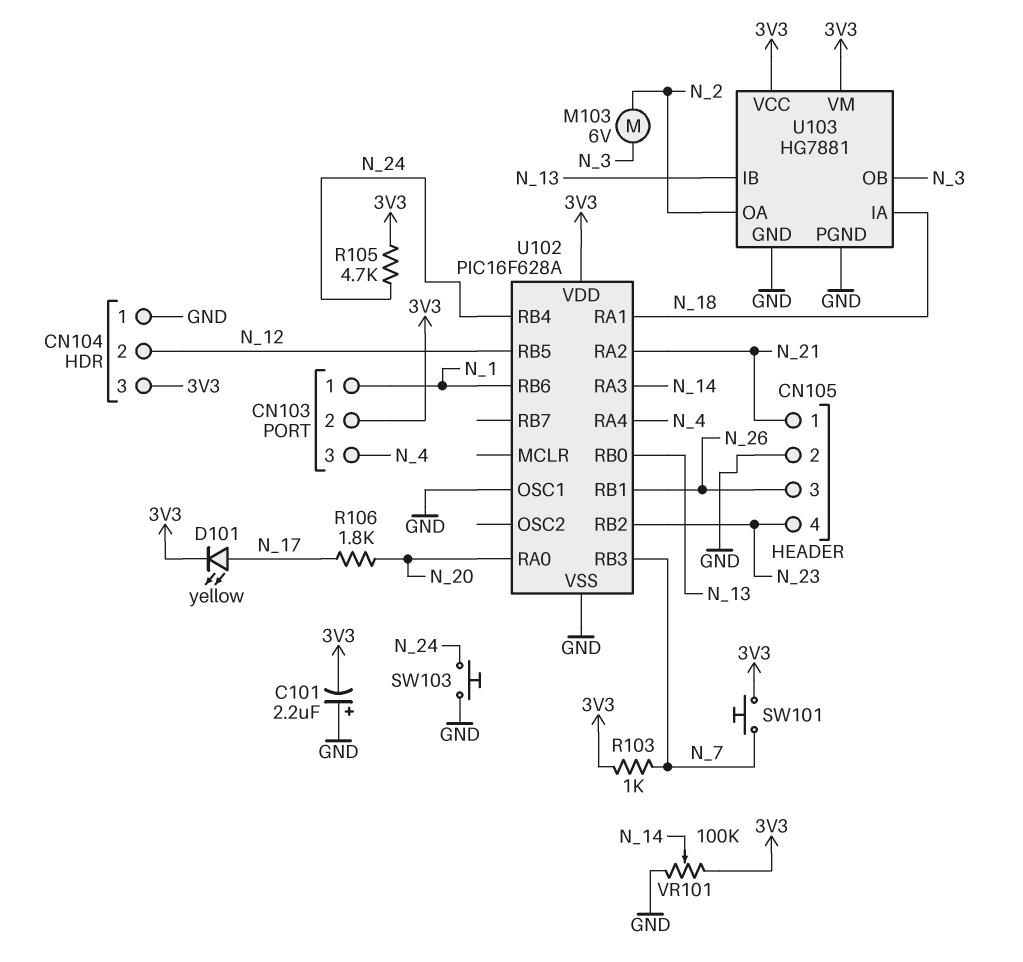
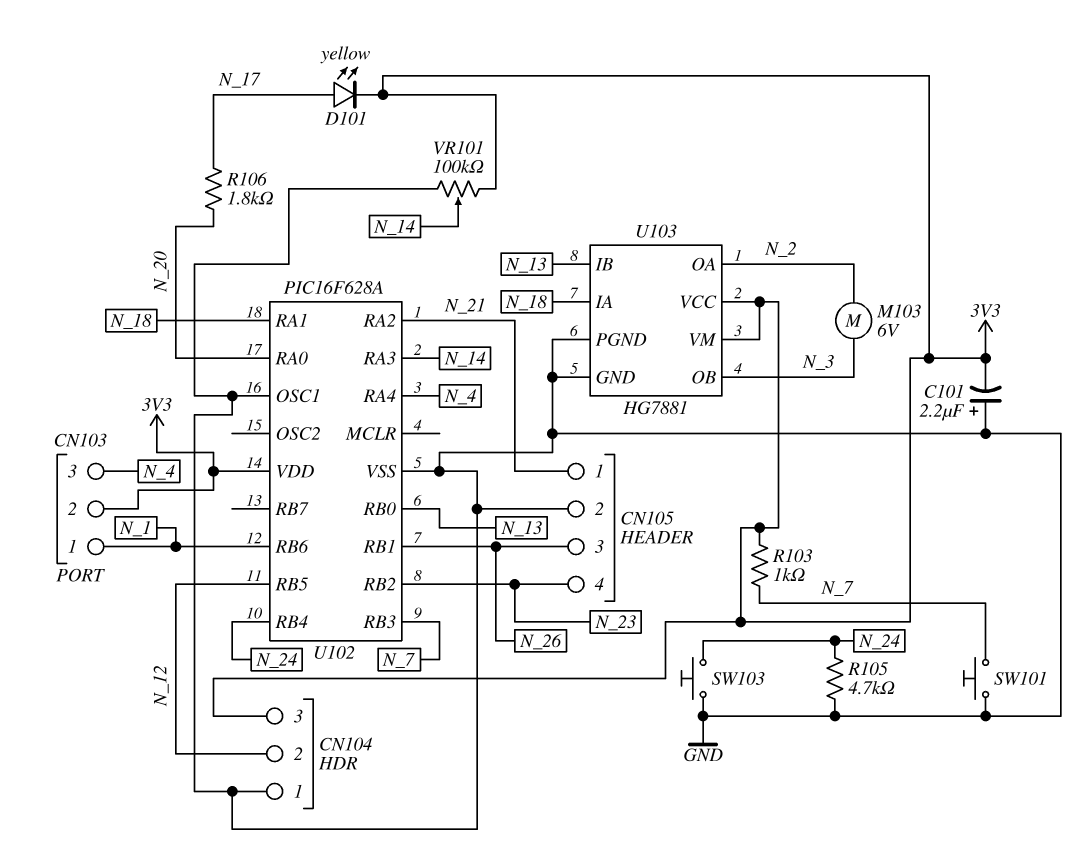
R105: 4.7k (3V3, N_24) -> 4.7k (GND, N_24)
SW101: button (3V3, N_7) -> button (GND, N_7)

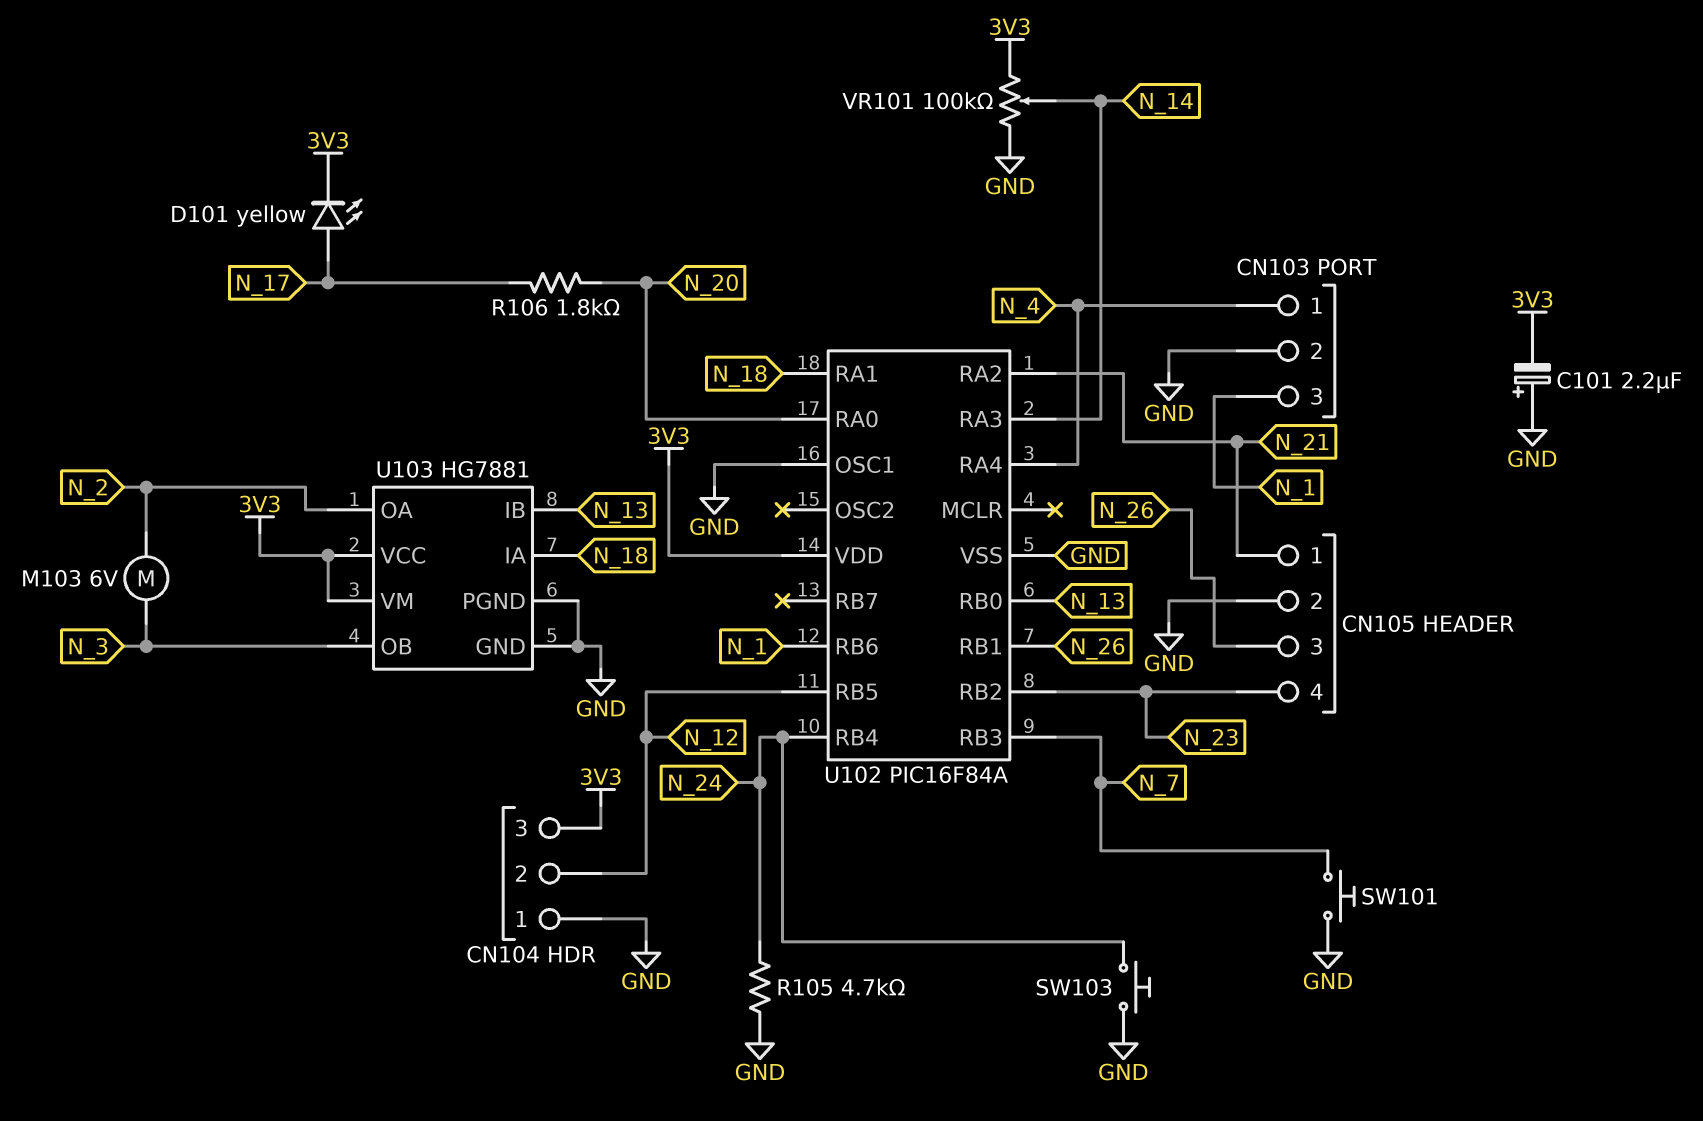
CN103 pin 1: N_1 -> N_4
CN103 pin 2: 3V3 -> GND
CN103 pin 3: N_4 -> N_1
R103: 1k (3V3, N_7) -> none
U102: PIC16F628A -> PIC16F84A

